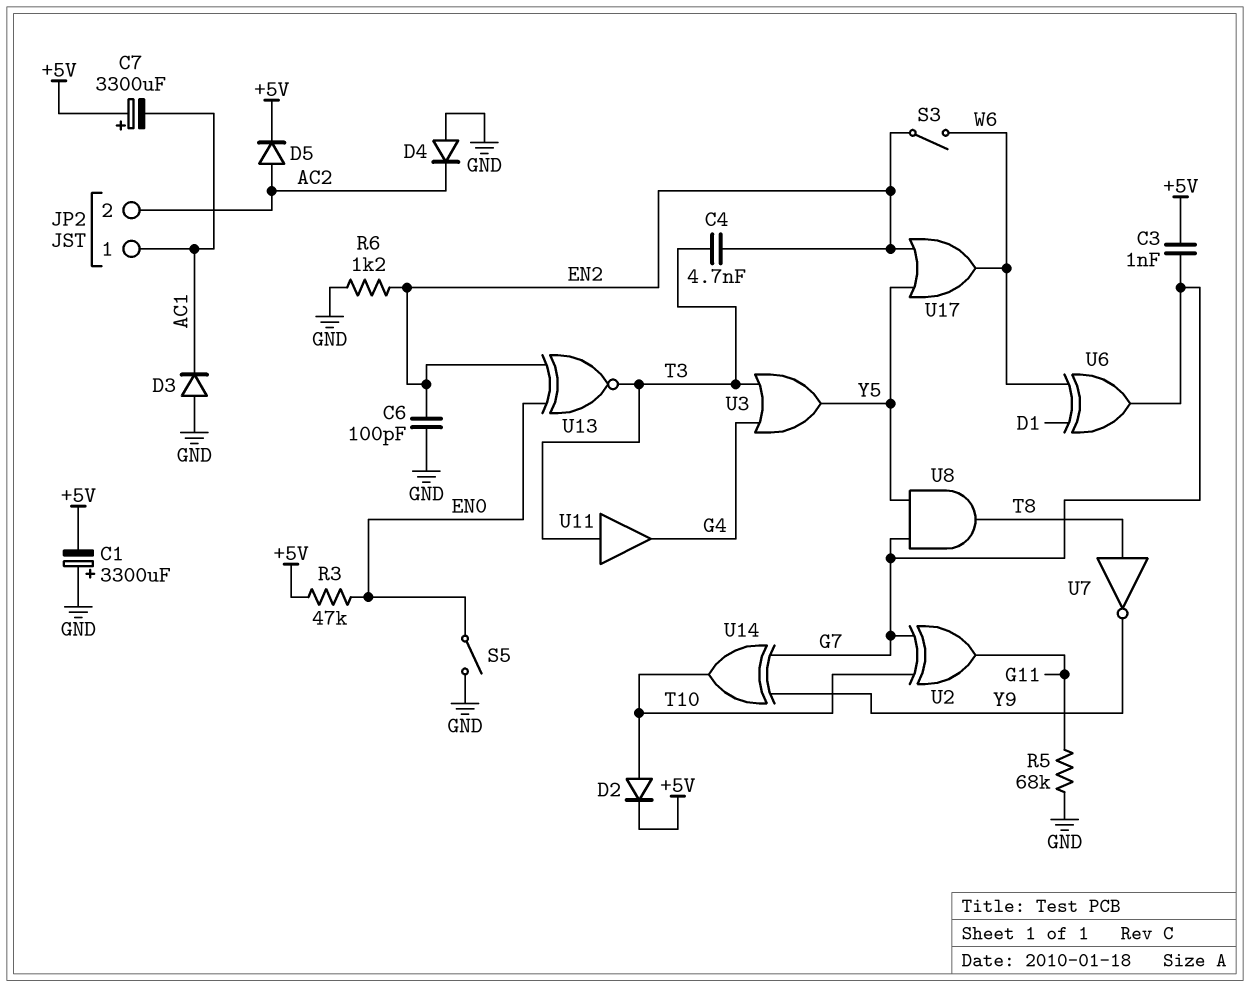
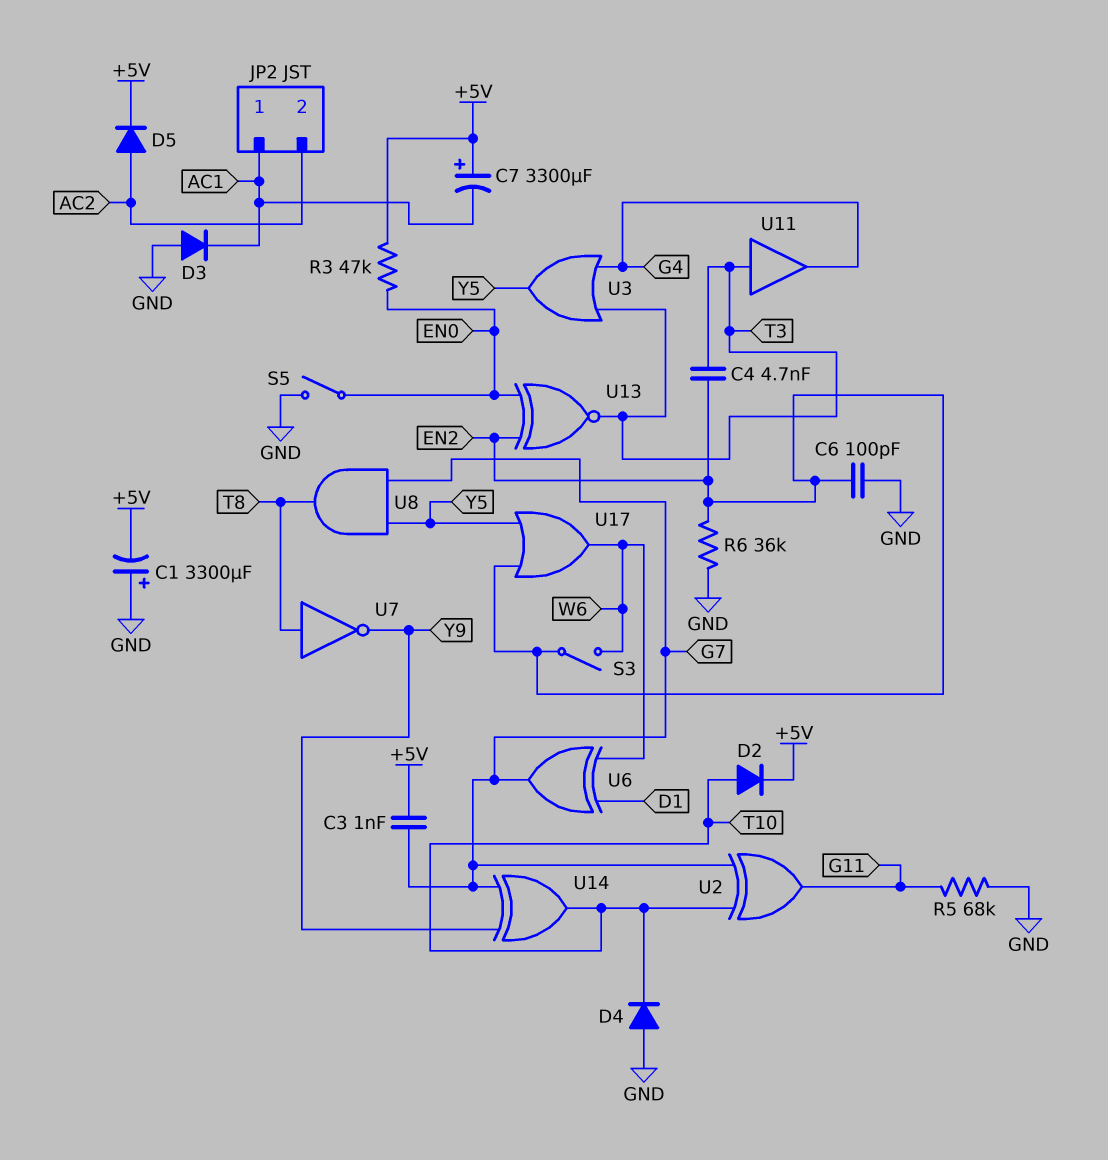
D4: diode (A GND, K AC2) -> diode (A GND, K T10)
R6: 1.2k (EN2, GND) -> 36k (EN2, GND)

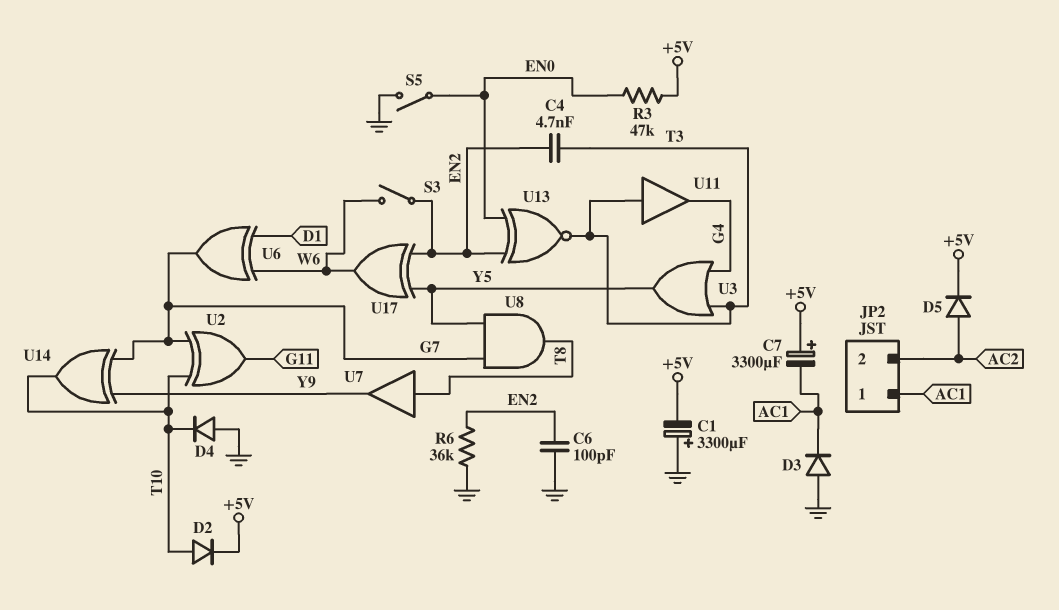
C3: 1nF (+5V, G7) -> none
R5: 68k (G11, GND) -> none
U7: NOT (in T8, out Y9) -> buffer (in T8, out Y9)
U17: OR (in EN2, in Y5, out W6) -> XOR (in EN2, in Y5, out W6)

